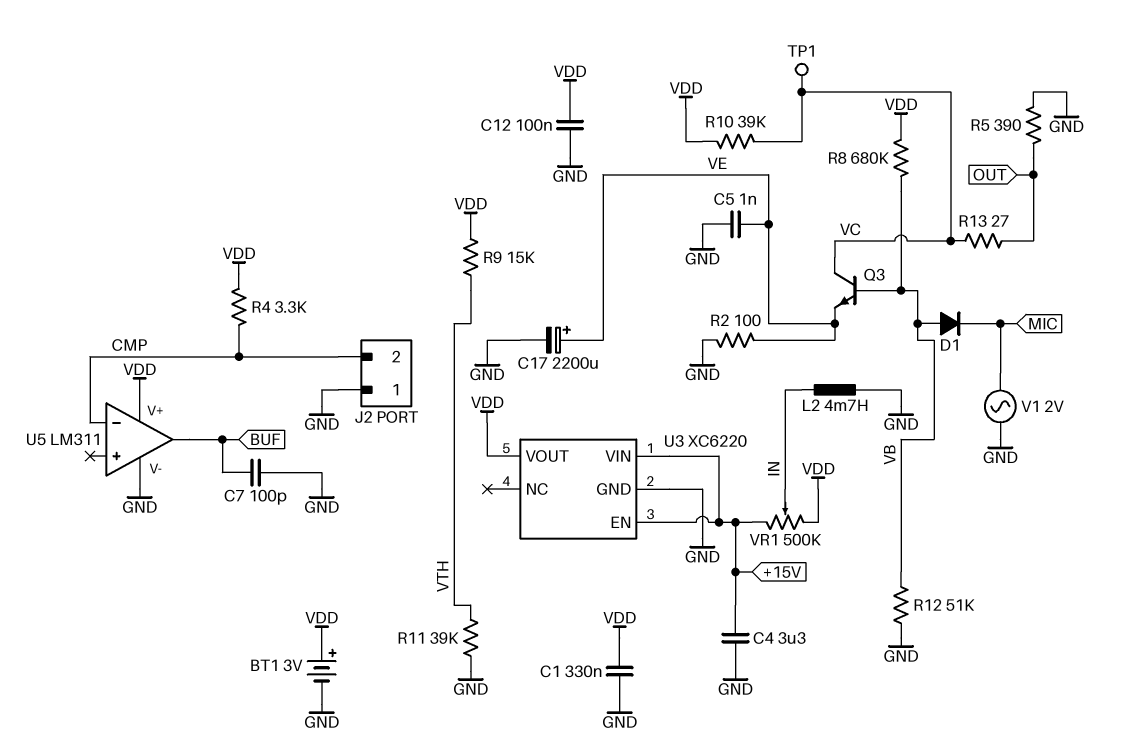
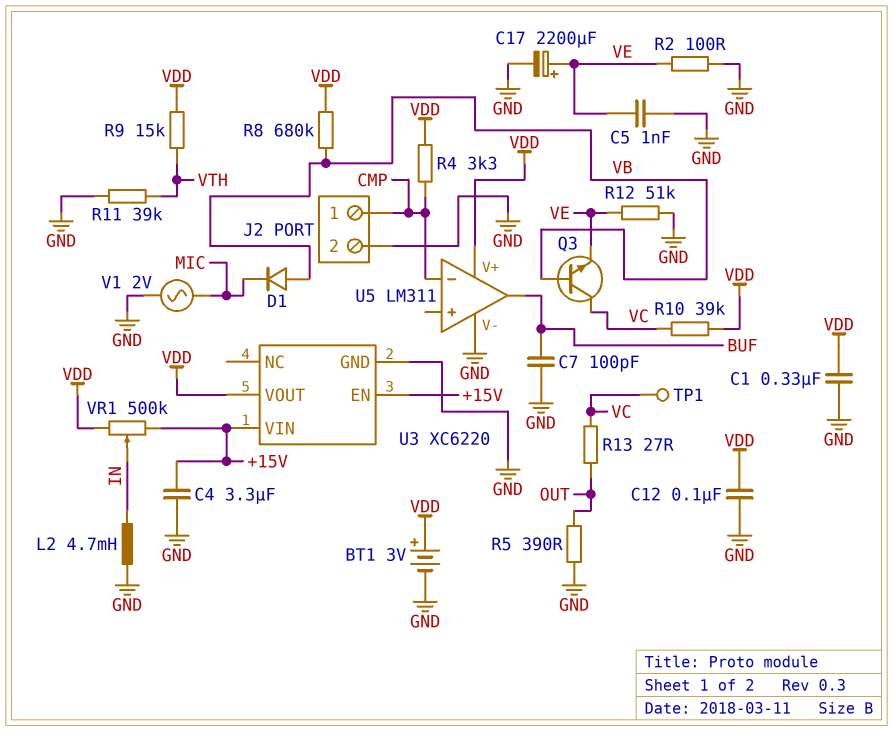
J2 pin 1: GND -> CMP
J2 pin 2: CMP -> GND
R12: 51k (GND, VB) -> 51k (GND, VE)

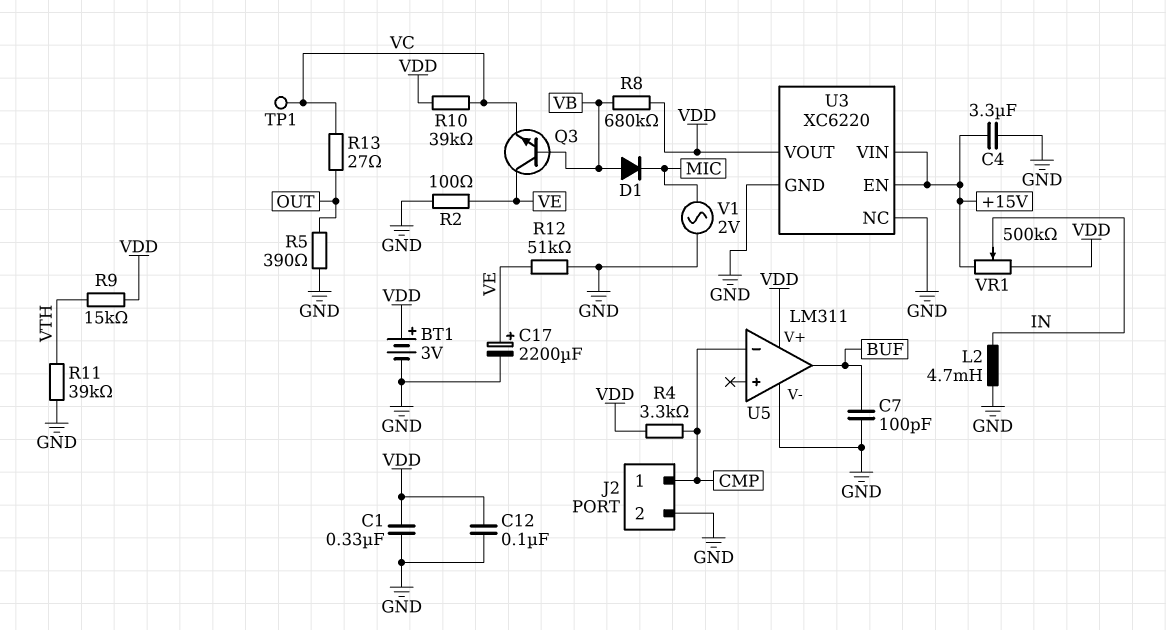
C5: 1nF (GND, VE) -> none
Q3: NPN (B VB, C VC, E VE) -> NPN (B VB, C VE, E VC)
U3 pin NC: none -> GND

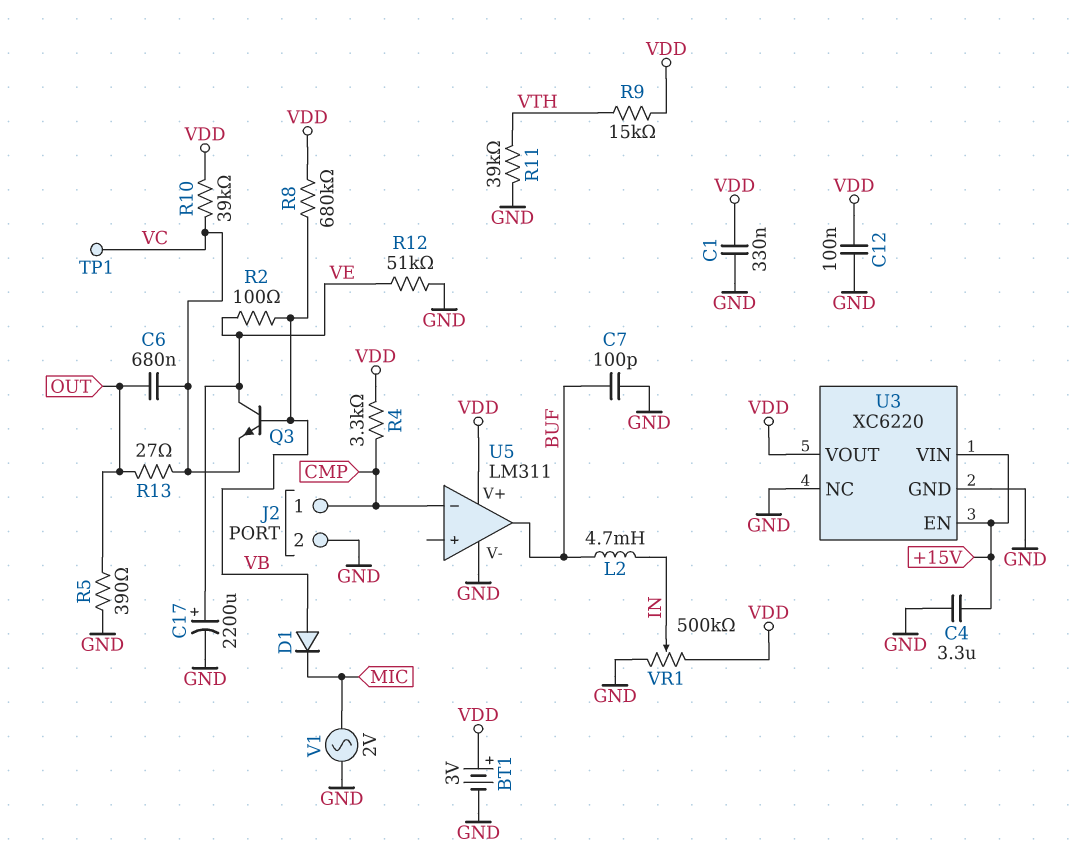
C6: none -> 680nF (OUT, VC)
L2: 4.7mH (GND, IN) -> 4.7mH (BUF, IN)
R2: 100 (GND, VE) -> 100 (VB, VE)
VR1: 500k (+15V, VDD, wiper IN) -> 500k (GND, VDD, wiper IN)

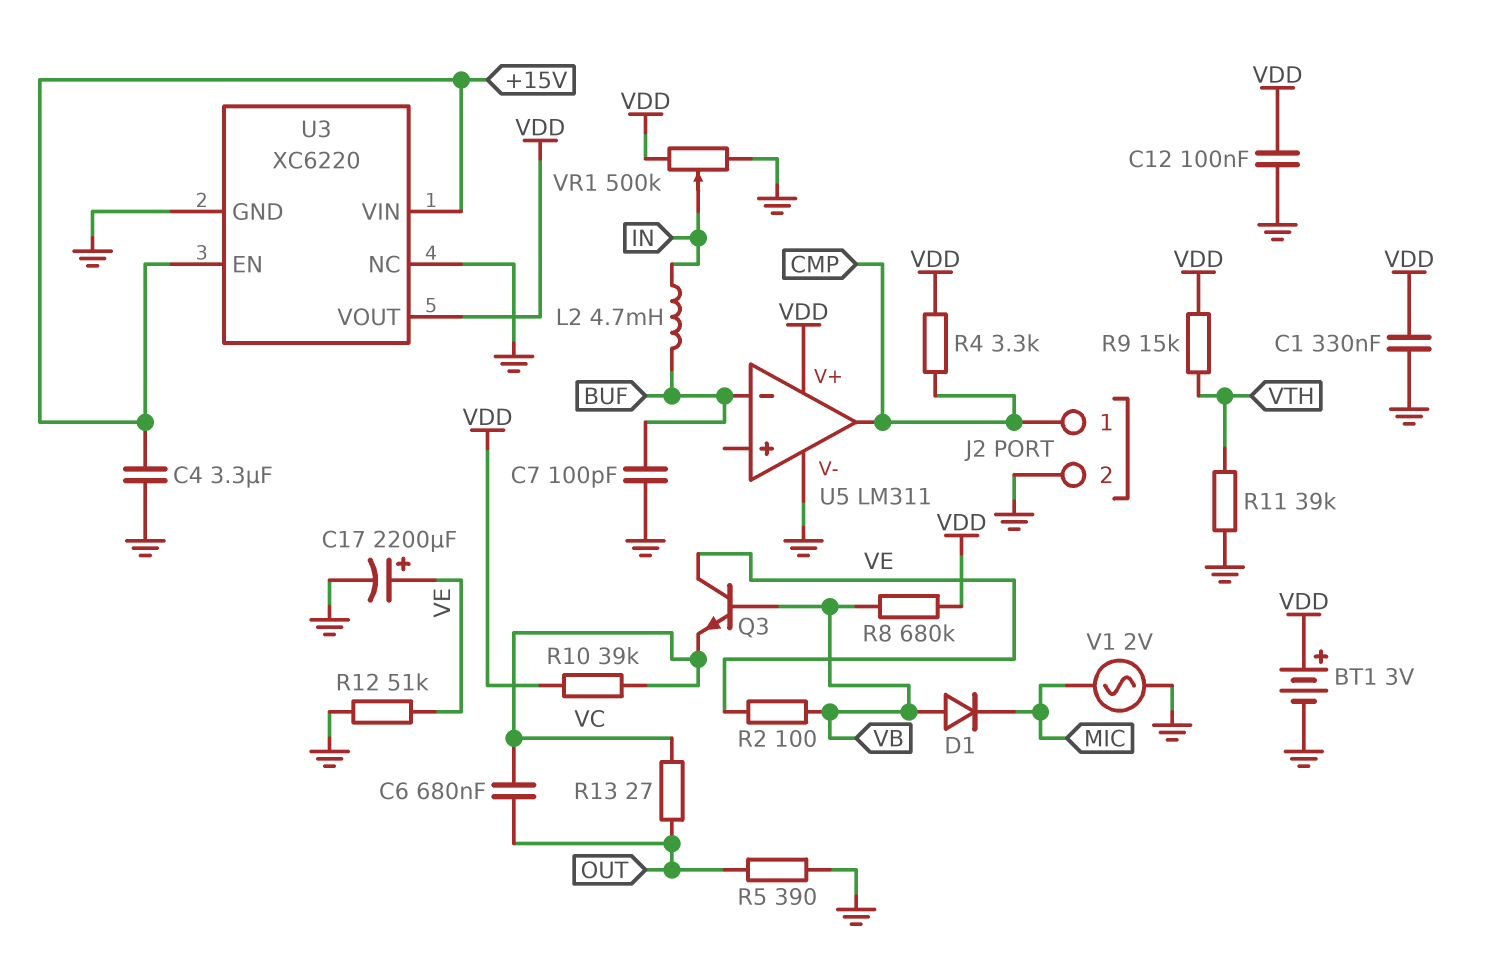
TP1: test point (VC) -> none
U5 pin in-: CMP -> BUF
U5 pin out: BUF -> CMP

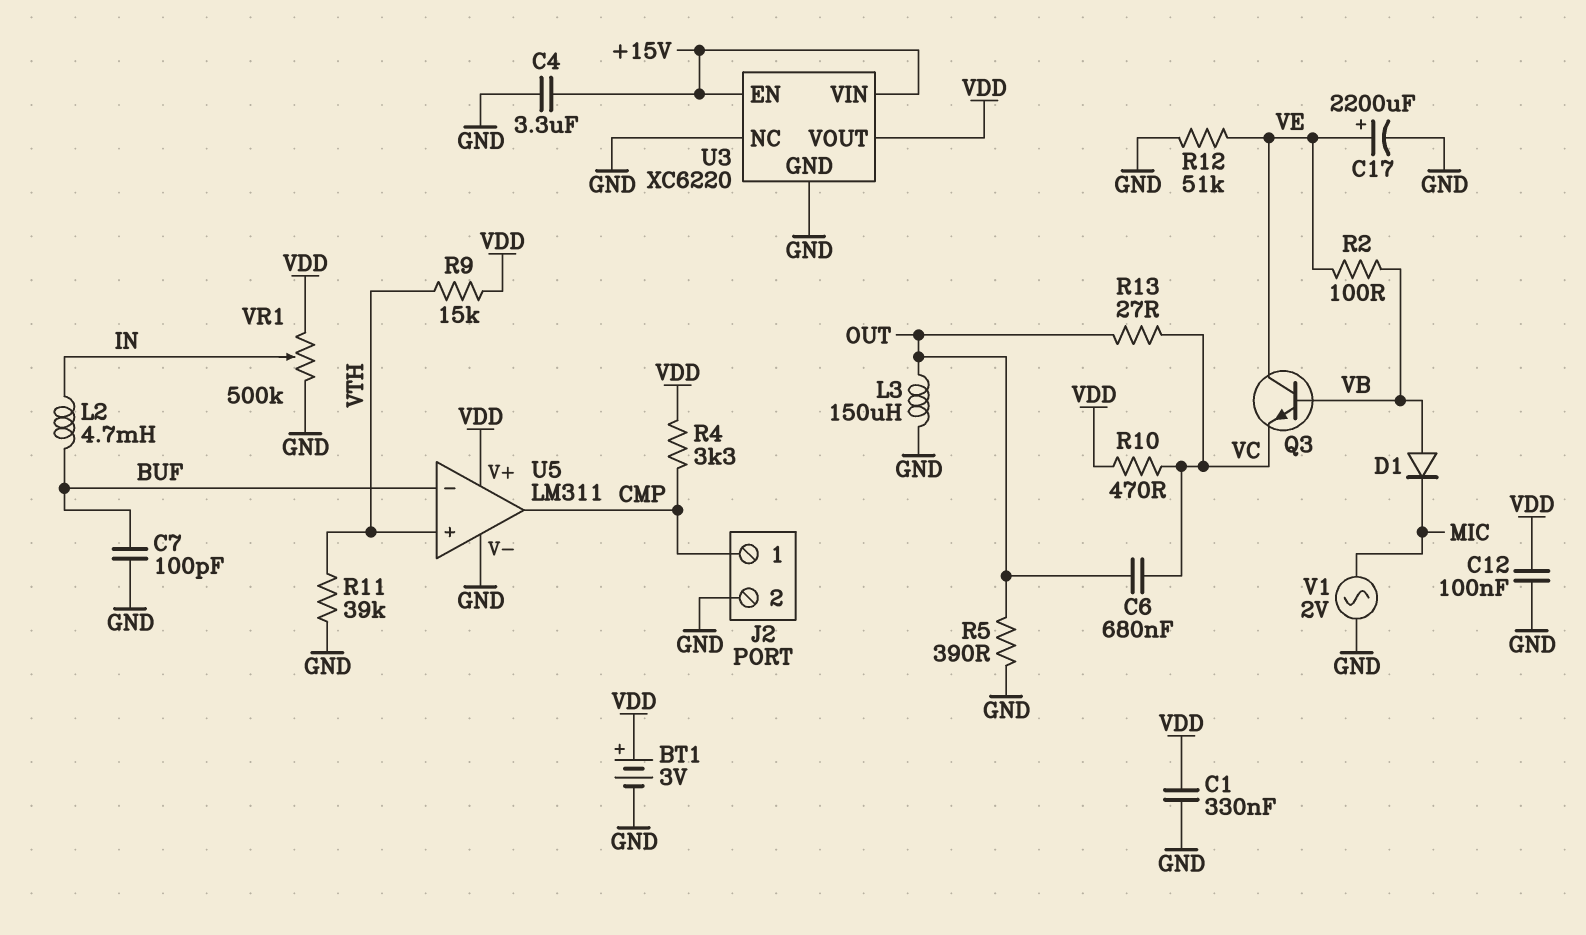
L3: none -> 150uH (GND, OUT)
R8: 680k (VB, VDD) -> none
R10: 39k (VC, VDD) -> 470 (VC, VDD)
U5 pin in+: none -> VTH

